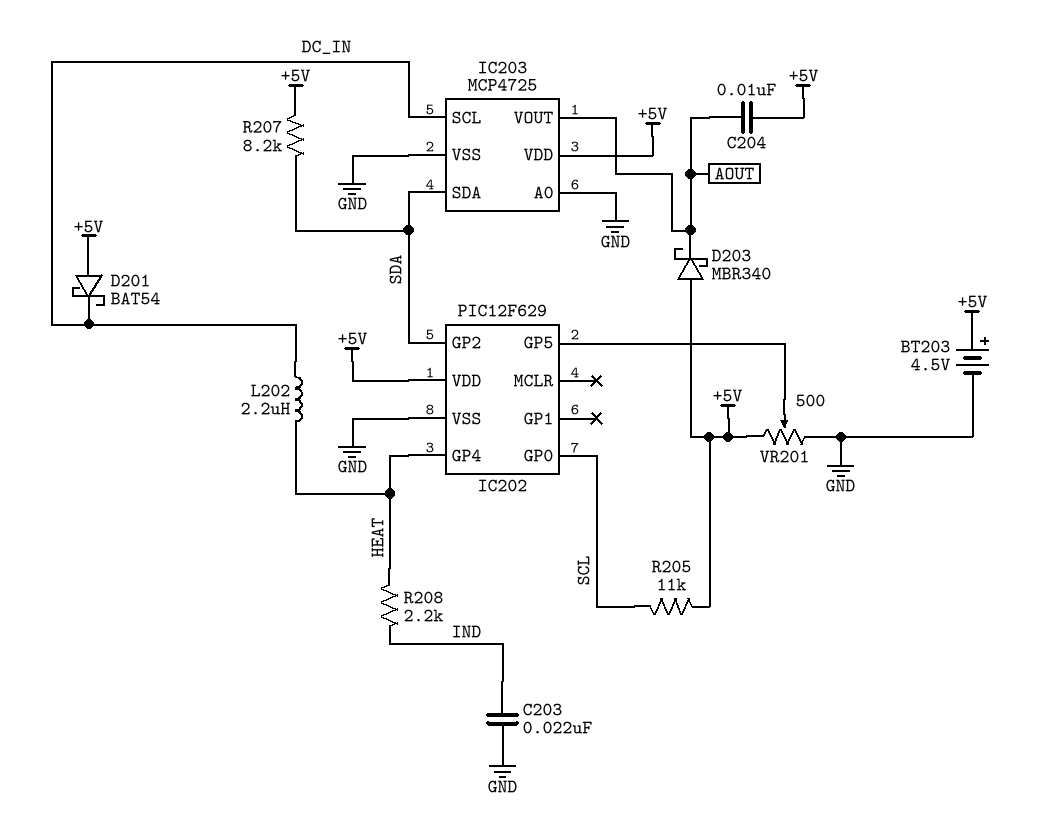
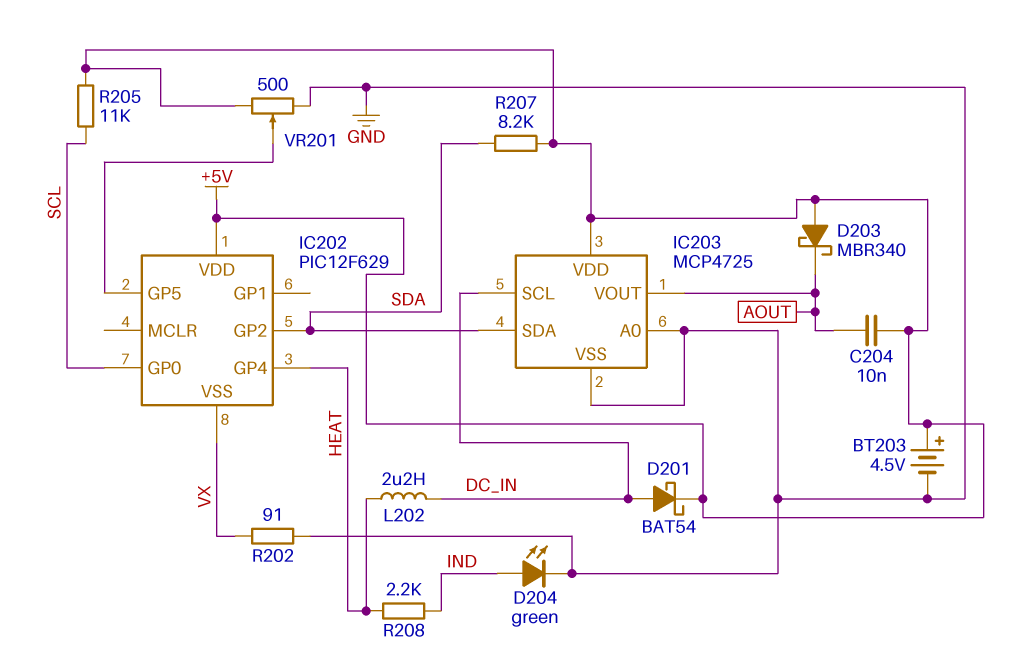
C203: 22nF (GND, IND) -> none
D201: schottky BAT54 (A +5V, K DC_IN) -> schottky BAT54 (A DC_IN, K +5V)
D204: none -> LED green (A IND, K GND)
IC202 pin VSS: GND -> VX
R202: none -> 91 (GND, VX)

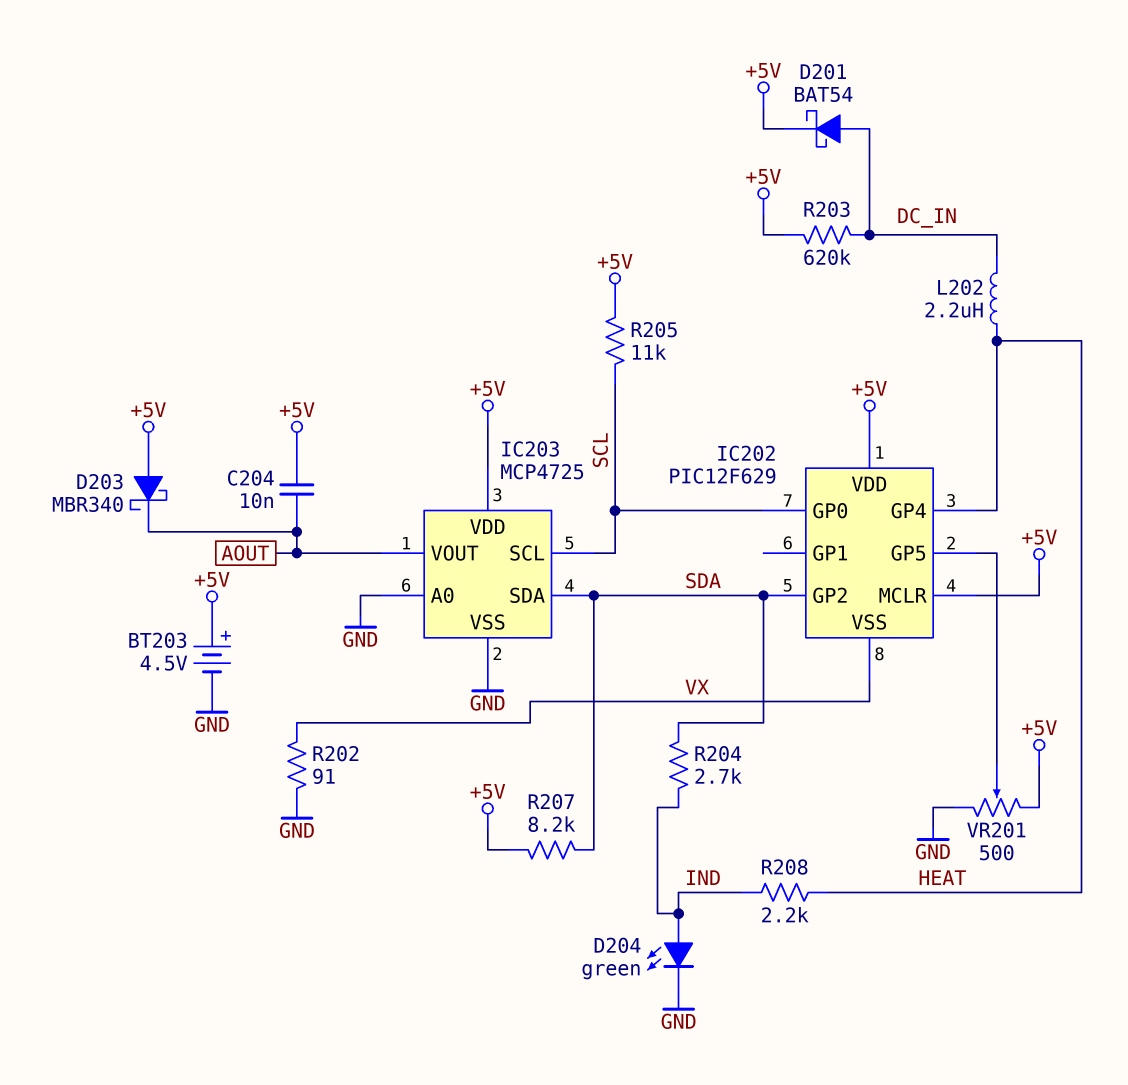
IC202 pin MCLR: none -> +5V
IC203 pin SCL: DC_IN -> SCL
R203: none -> 620k (+5V, DC_IN)
R204: none -> 2.7k (IND, SDA)

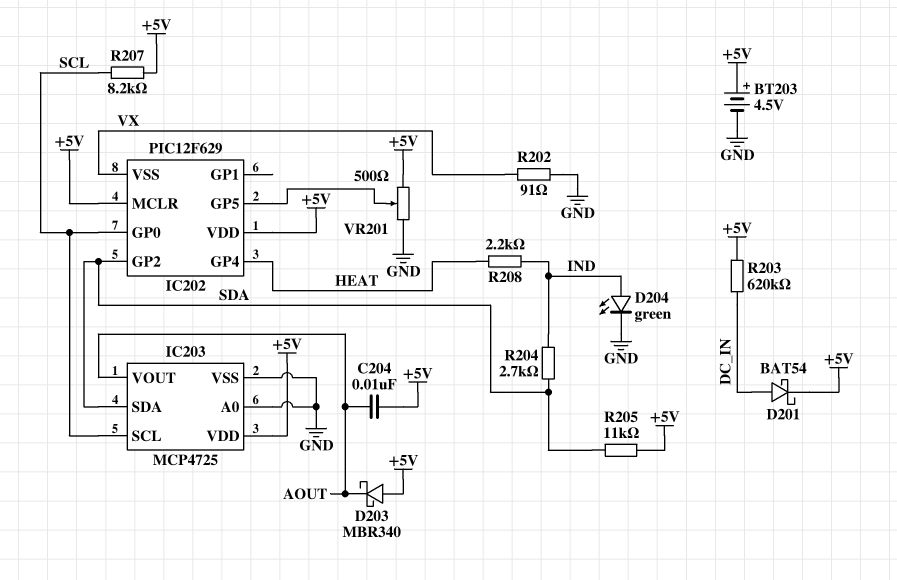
L202: 2.2uH (DC_IN, HEAT) -> none
R205: 11k (+5V, SCL) -> 11k (+5V, SDA)
R207: 8.2k (+5V, SDA) -> 8.2k (+5V, SCL)

